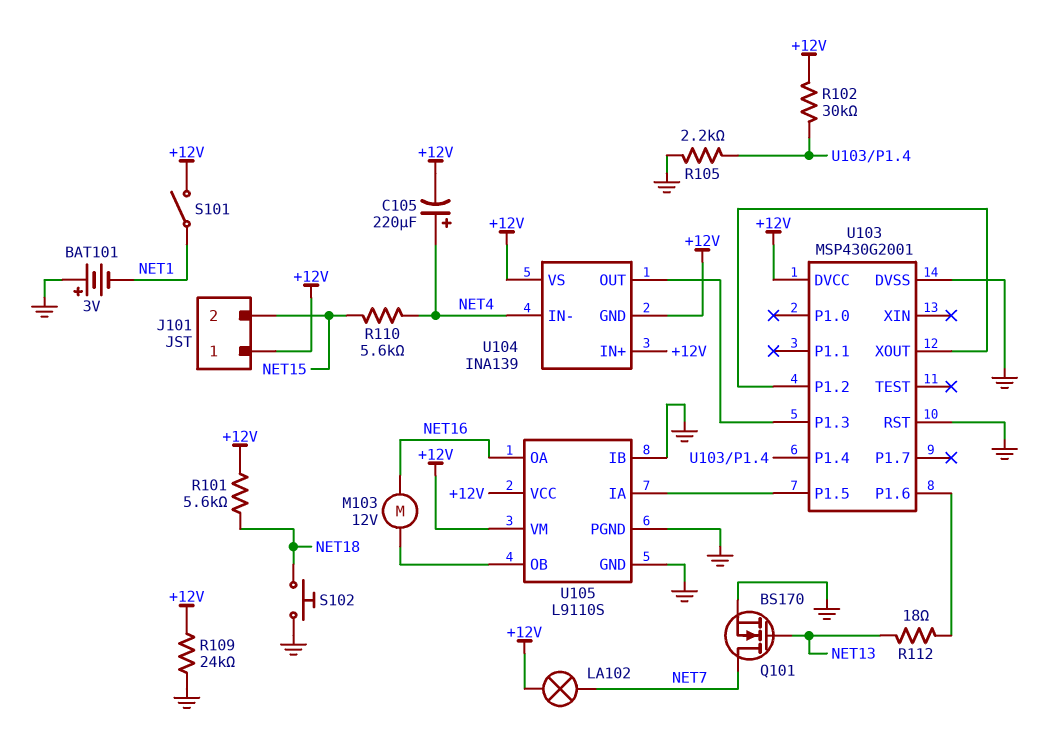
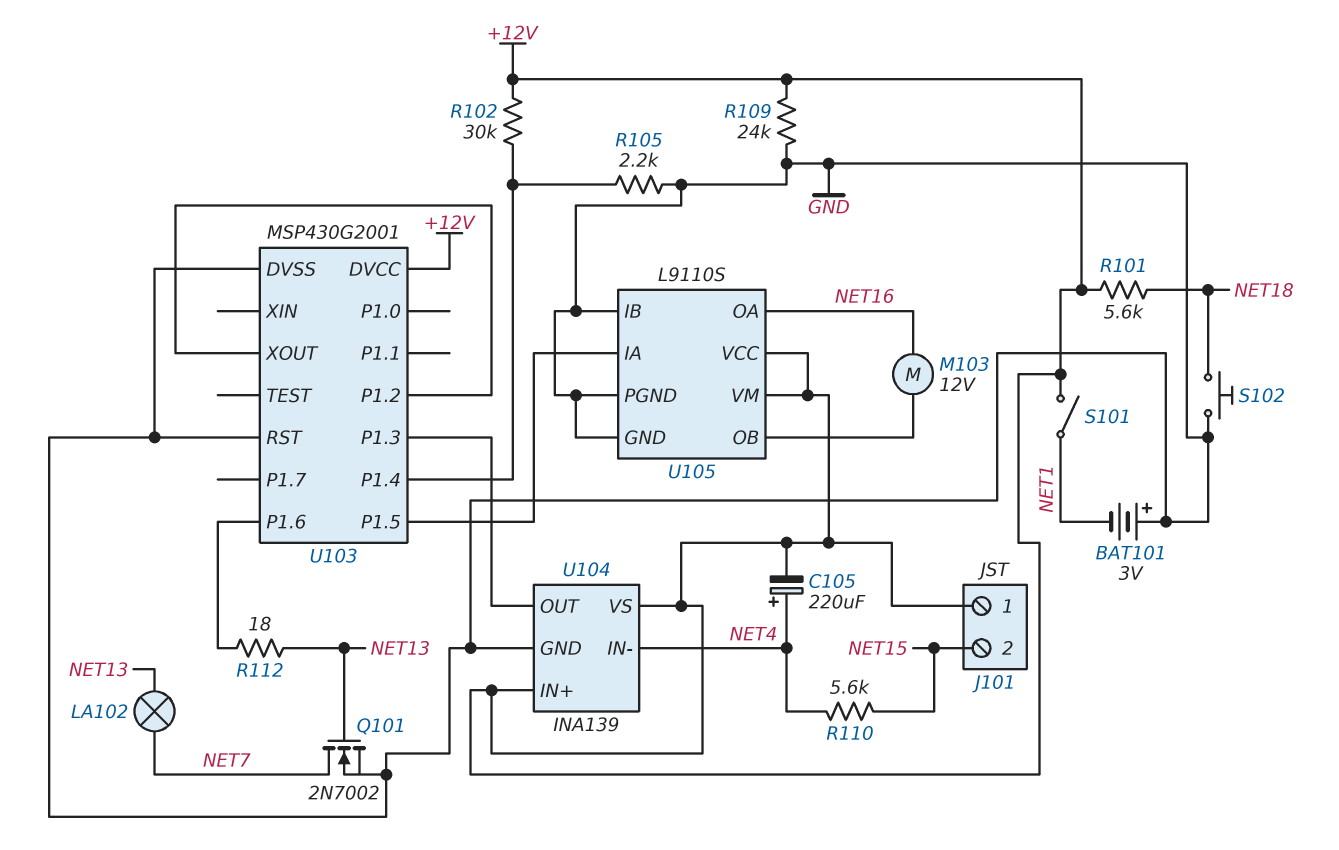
LA102: lamp (+12V, NET7) -> lamp (NET7, NET13)
Q101: NMOS BS170 (G NET13, D NET7, S GND) -> NMOS 2N7002 (G NET13, D NET7, S GND)
U104 pin GND: +12V -> GND

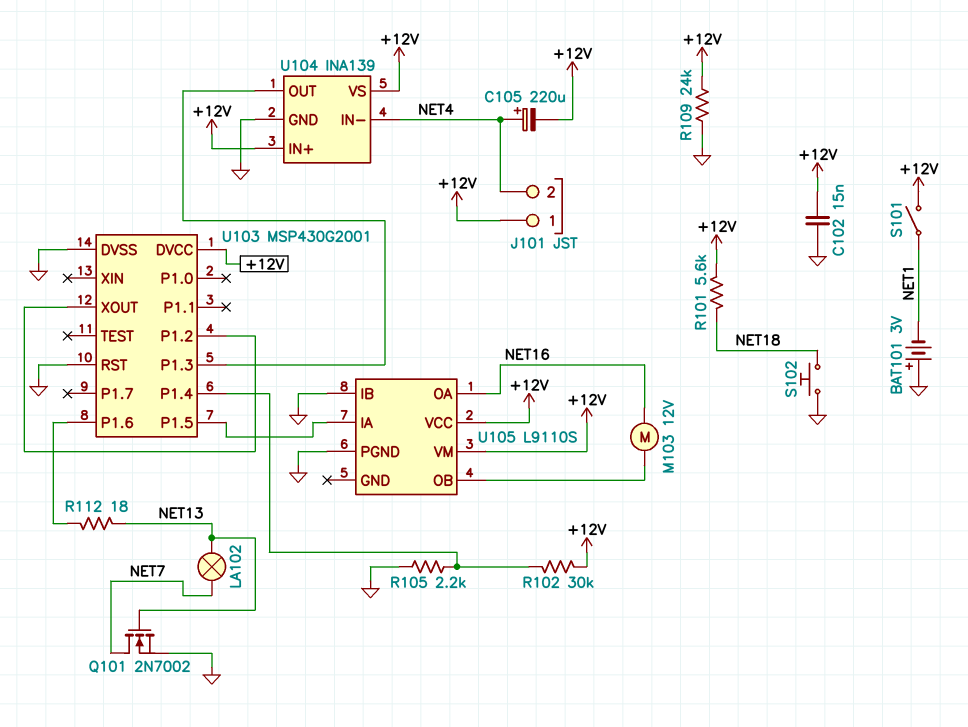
C102: none -> 15nF (+12V, GND)
J101 pin 2: NET15 -> NET4
R110: 5.6k (NET4, NET15) -> none
U105 pin GND: GND -> none

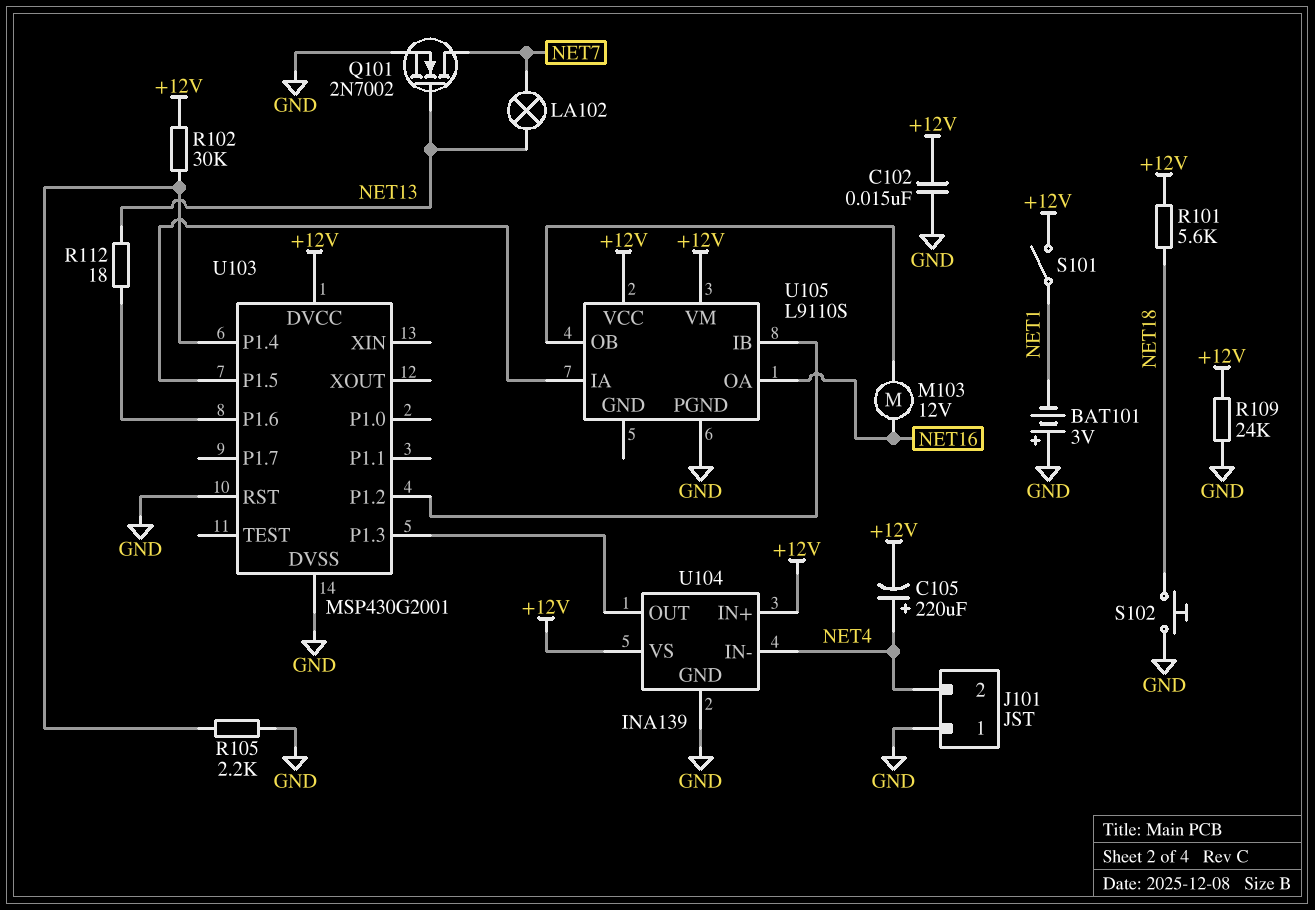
J101 pin 1: +12V -> GND
U103 pin XOUT: U103/P1.2 -> none
U105 pin IB: GND -> U103/P1.2

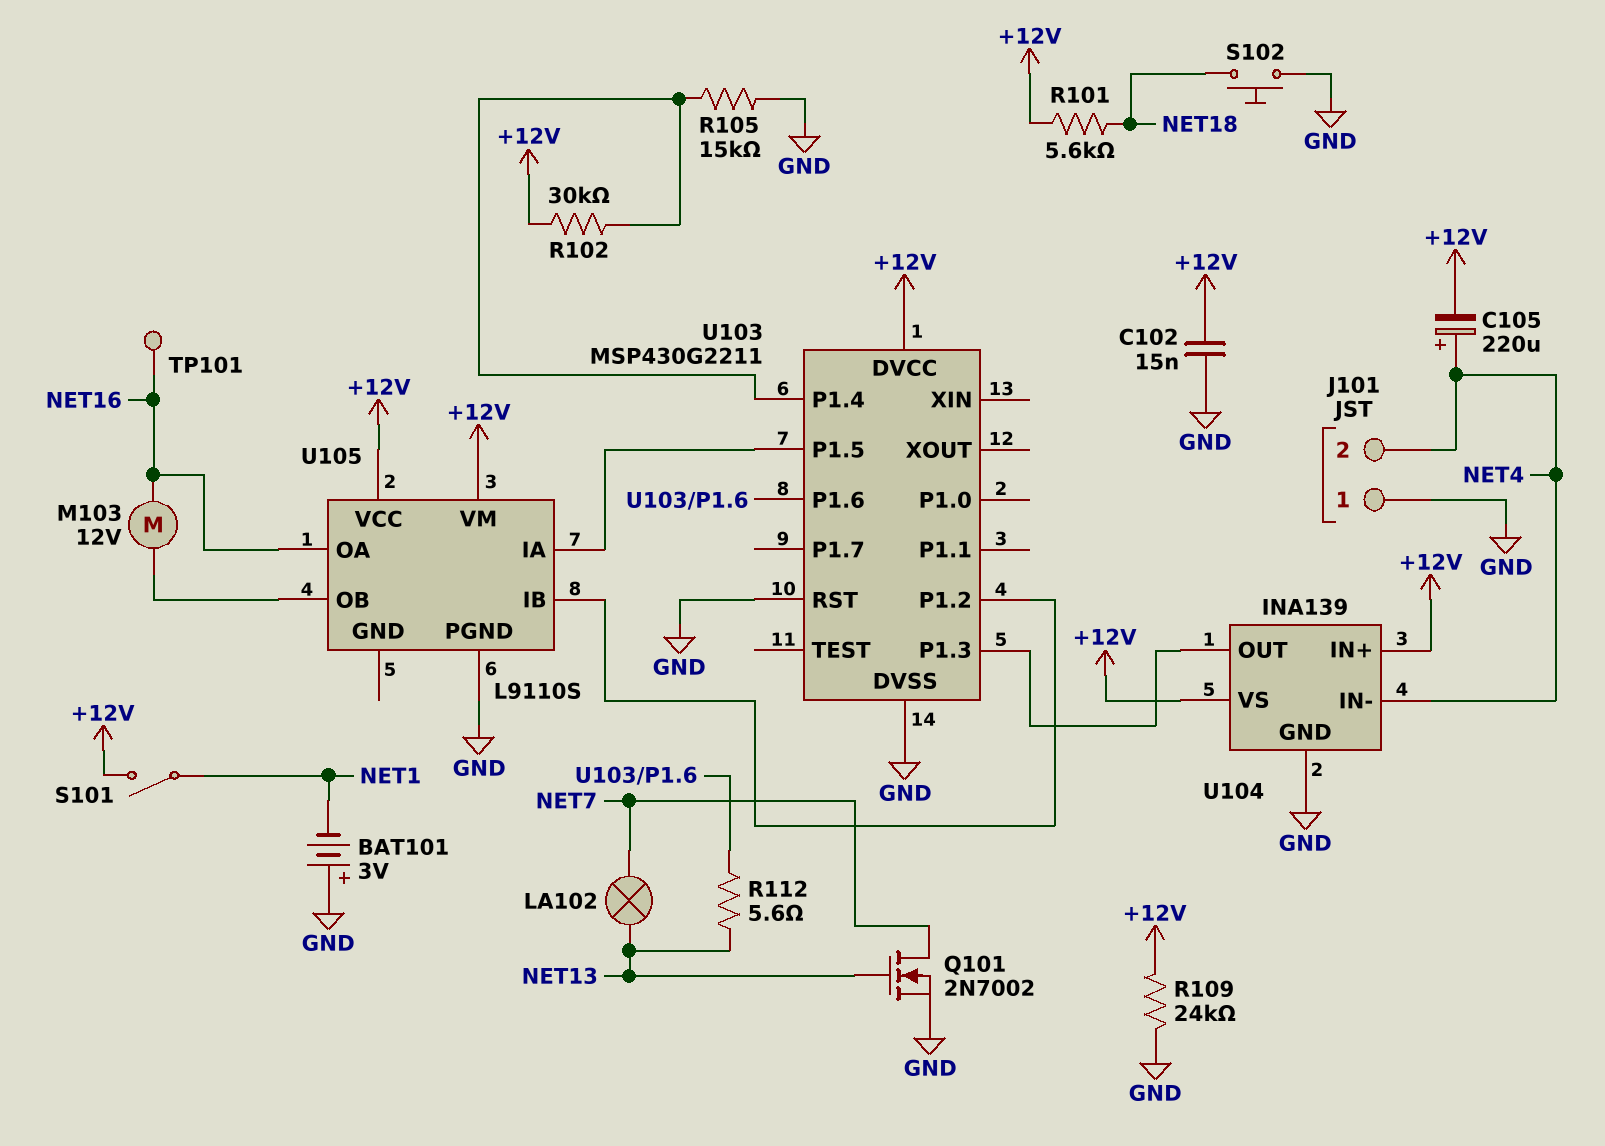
R105: 2.2k (GND, U103/P1.4) -> 15k (GND, U103/P1.4)
R112: 18 (NET13, U103/P1.6) -> 5.6 (NET13, U103/P1.6)
TP101: none -> test point (NET16)
U103: MSP430G2001 -> MSP430G2211

